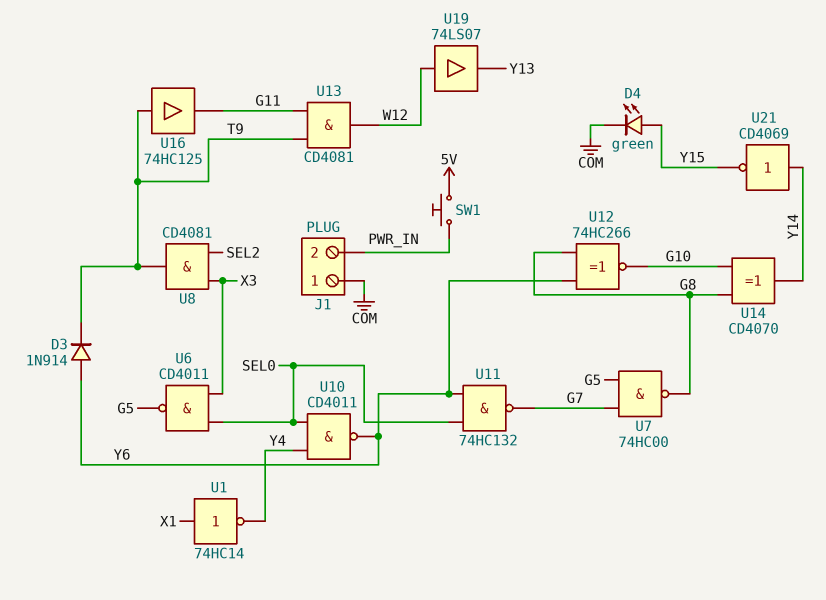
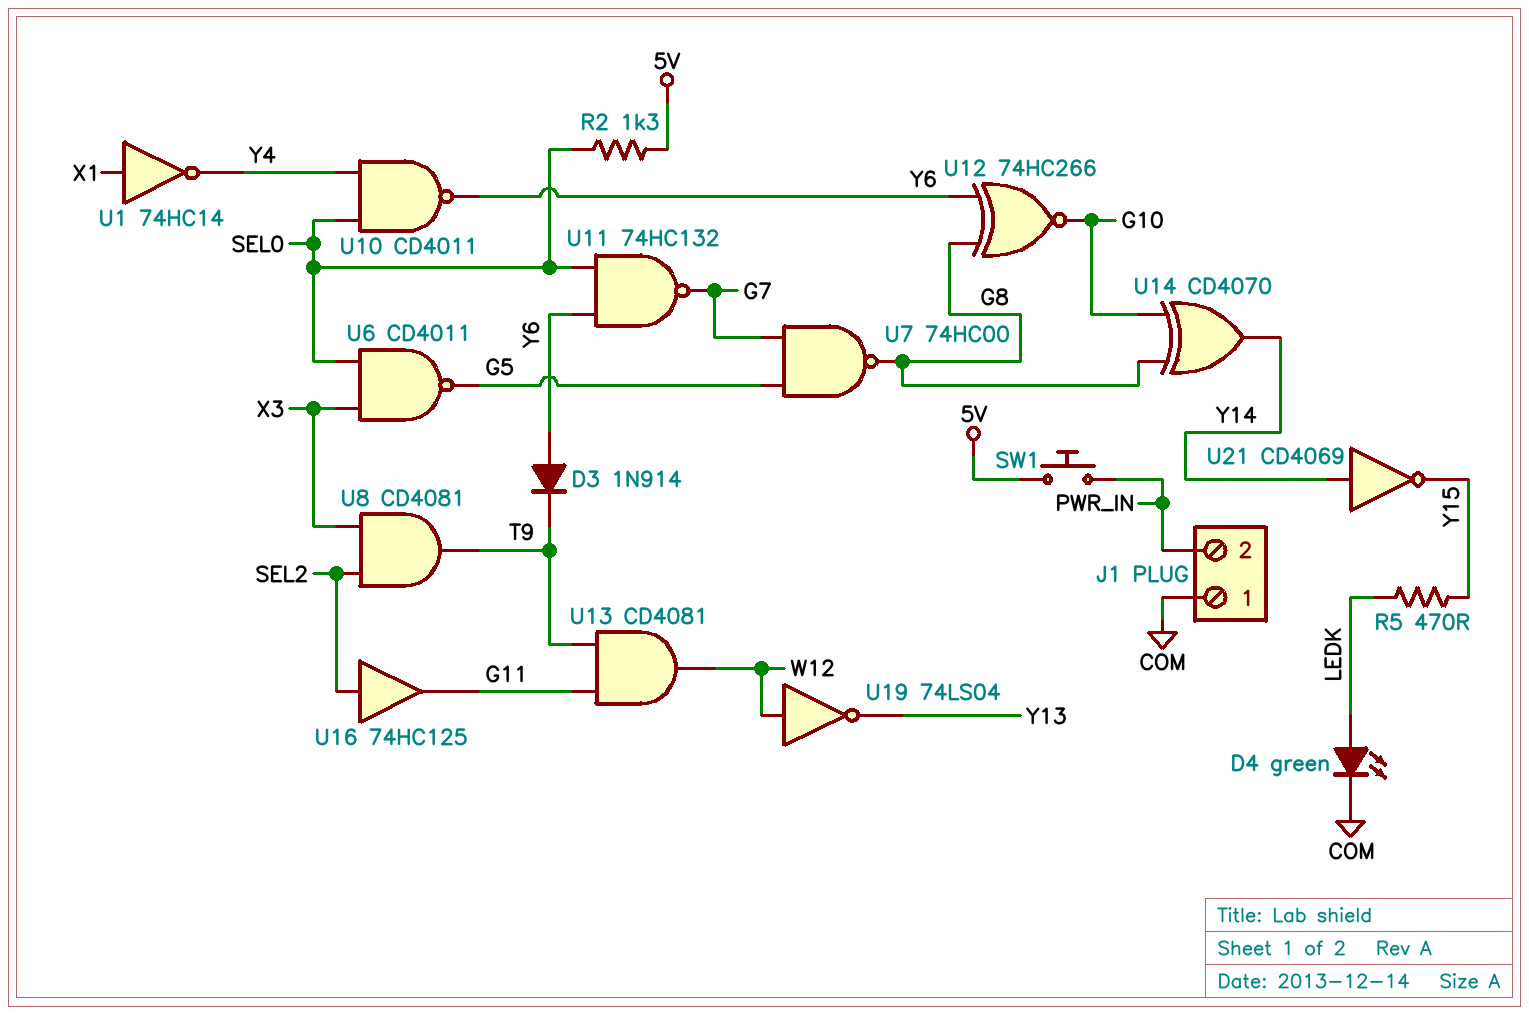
D4: LED green (A Y15, K COM) -> LED green (A LEDK, K COM)
R2: none -> 1.3k (5V, SEL0)
R5: none -> 470 (LEDK, Y15)
U16: buffer 74HC125 (in T9, out G11) -> buffer 74HC125 (in SEL2, out G11)
U19: buffer 74LS07 (in W12, out Y13) -> NOT 74LS04 (in W12, out Y13)

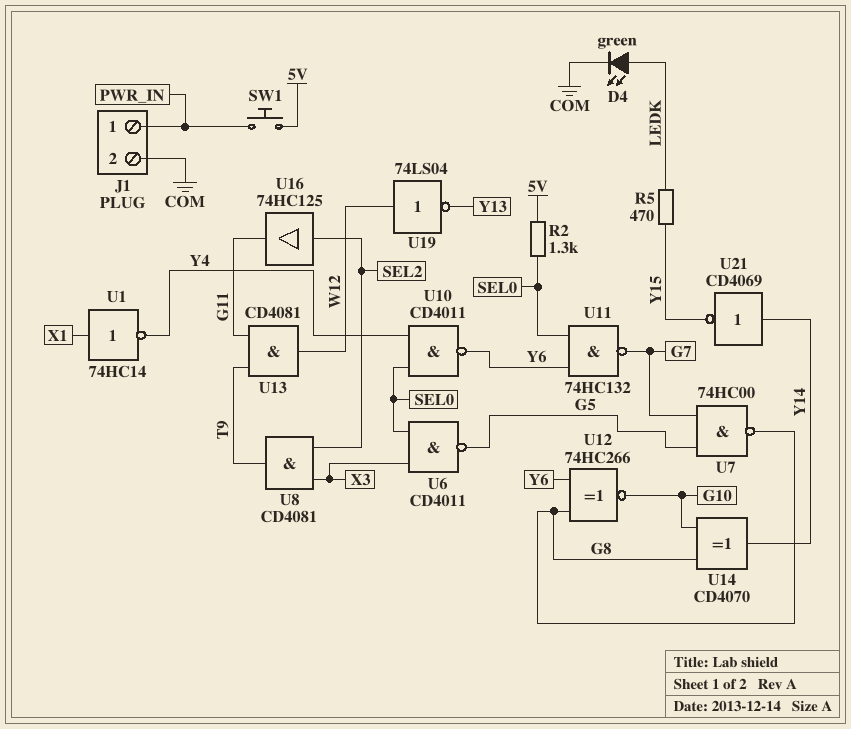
D3: diode 1N914 (A Y6, K T9) -> none
J1 pin 1: COM -> PWR_IN
J1 pin 2: PWR_IN -> COM

